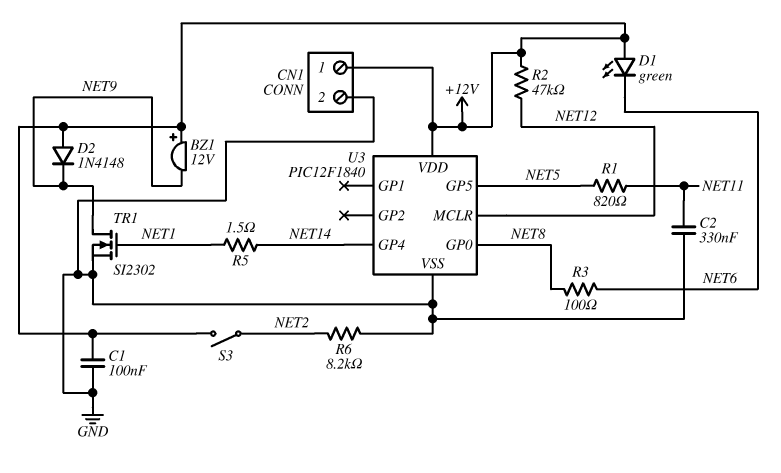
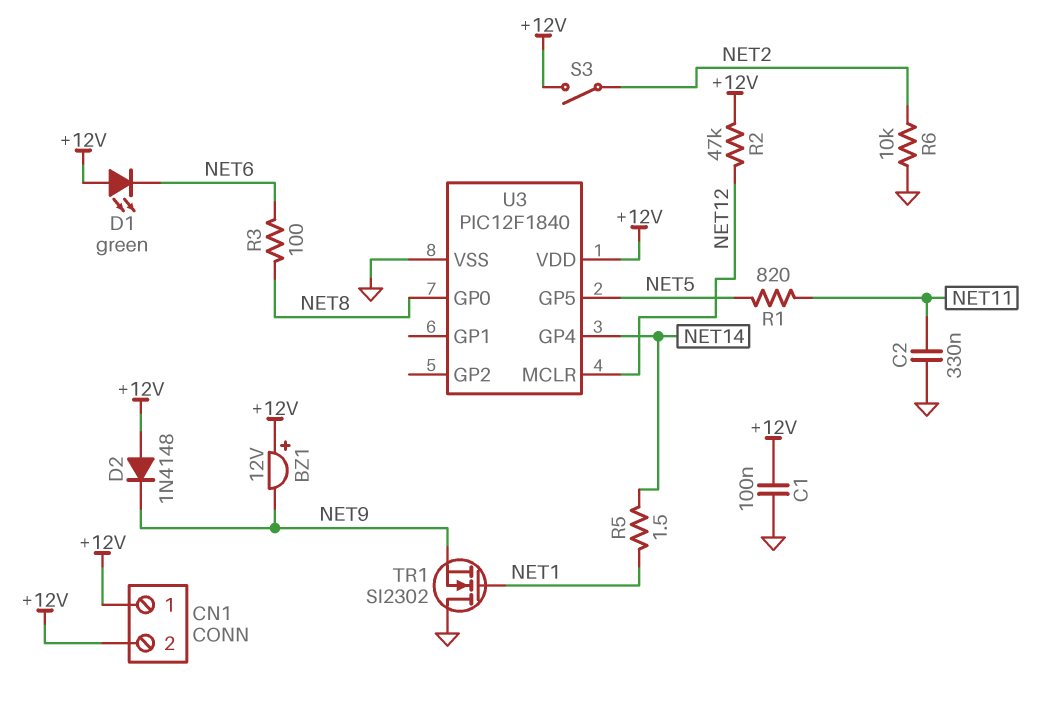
CN1 pin 2: GND -> +12V
R6: 8.2k (GND, NET2) -> 10k (GND, NET2)
TR1: NMOS SI2302 (G NET1, D NET9, S GND) -> NMOS SI2302 (G NET1, D GND, S NET9)

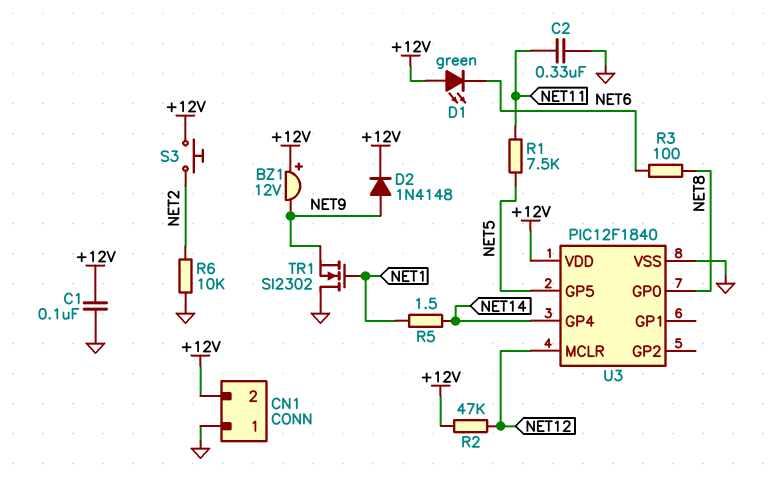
CN1 pin 1: +12V -> GND
D2: diode 1N4148 (A +12V, K NET9) -> diode 1N4148 (A NET9, K +12V)
R1: 820 (NET5, NET11) -> 7.5k (NET5, NET11)
S3: switch (+12V, NET2) -> button (+12V, NET2)

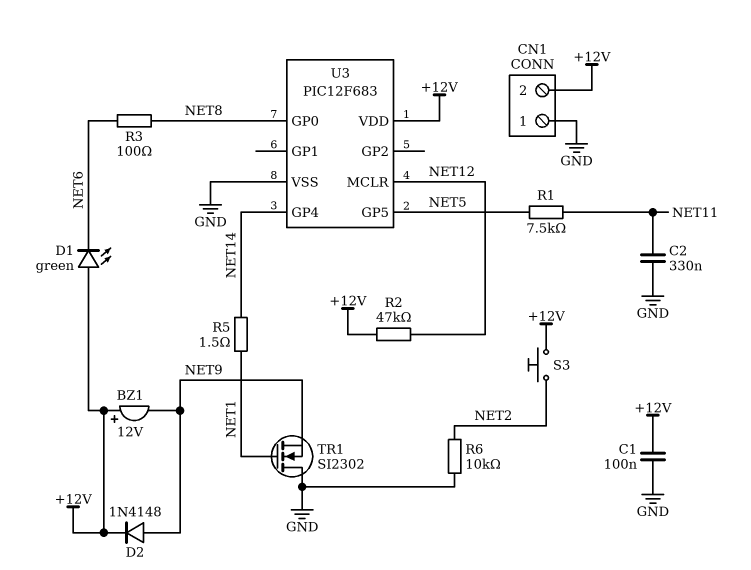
U3: PIC12F1840 -> PIC12F683

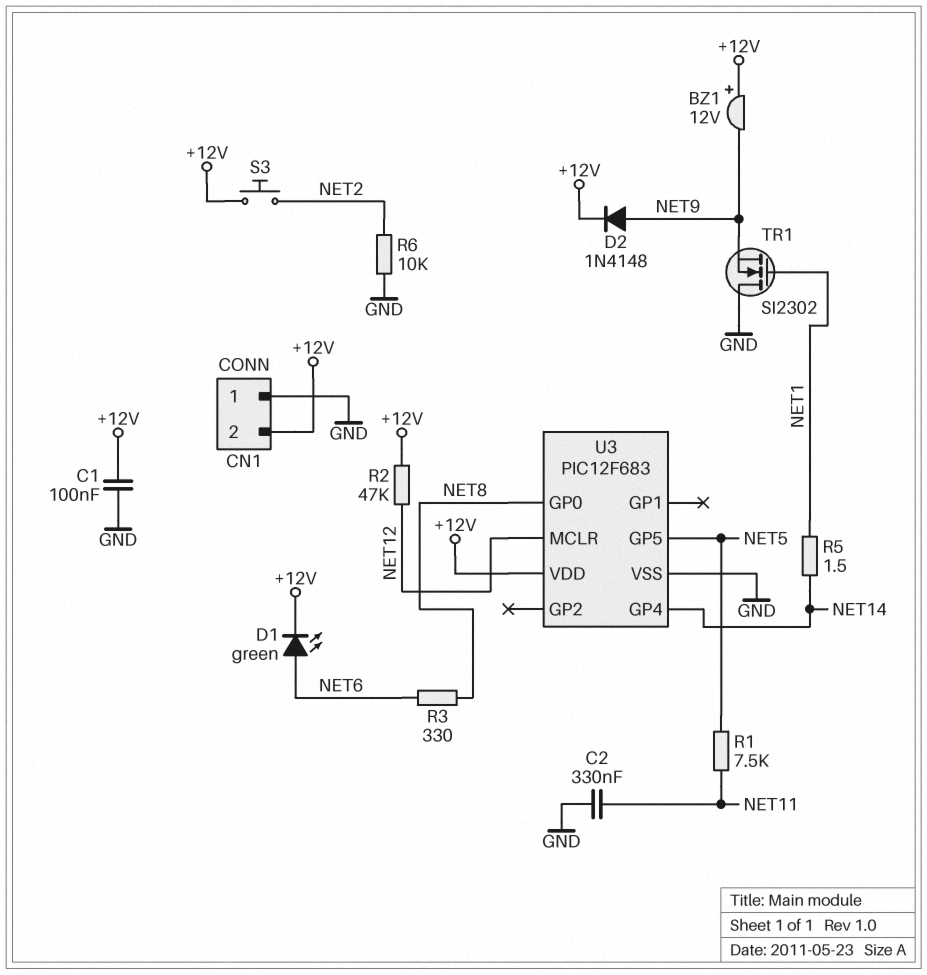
D1: LED green (A +12V, K NET6) -> LED green (A NET6, K +12V)
R3: 100 (NET6, NET8) -> 330 (NET6, NET8)

